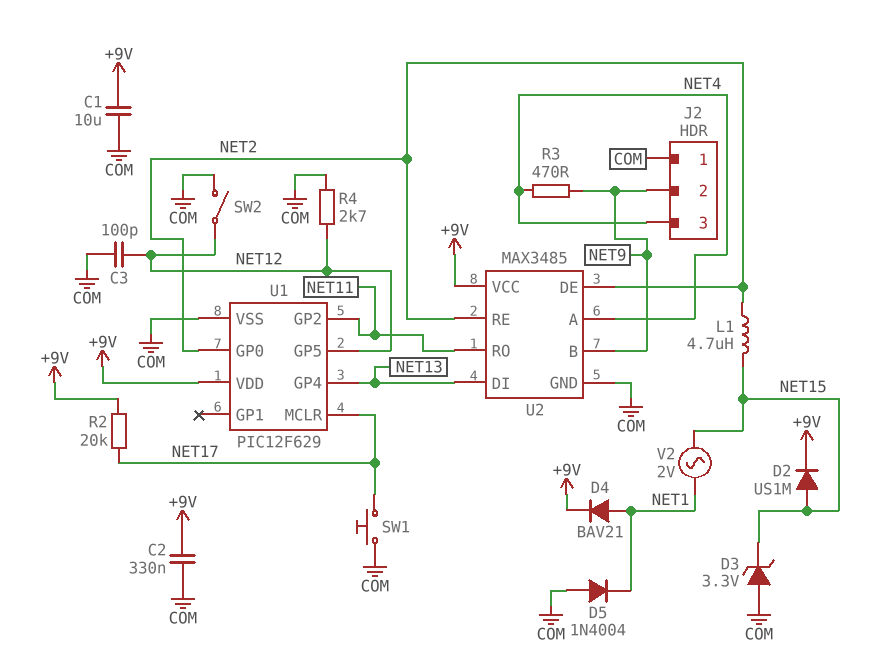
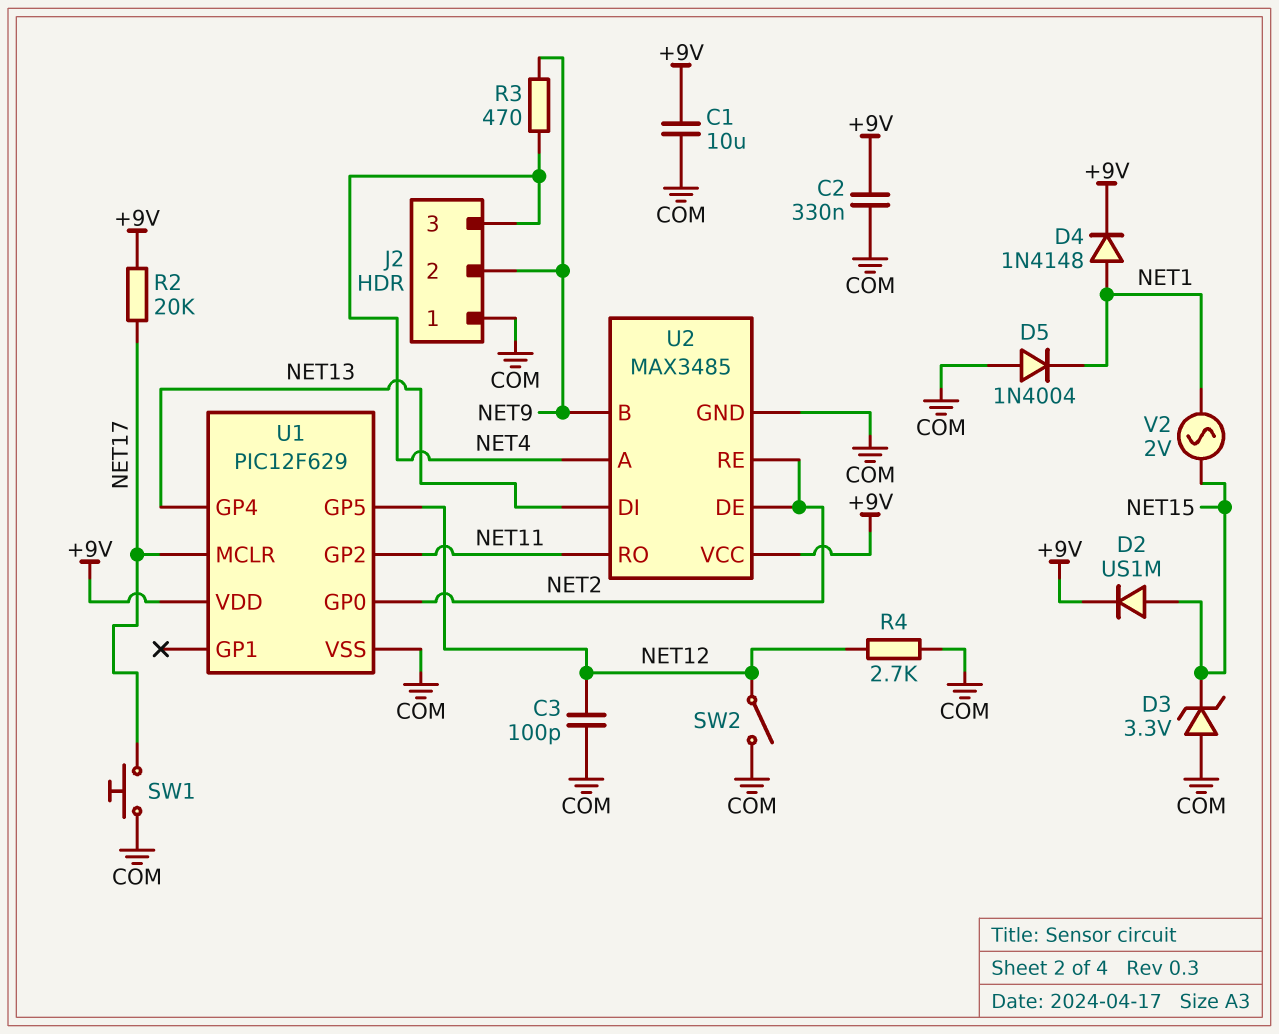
D4: diode BAV21 (A NET1, K +9V) -> diode 1N4148 (A NET1, K +9V)
L1: 4.7uH (NET2, NET15) -> none

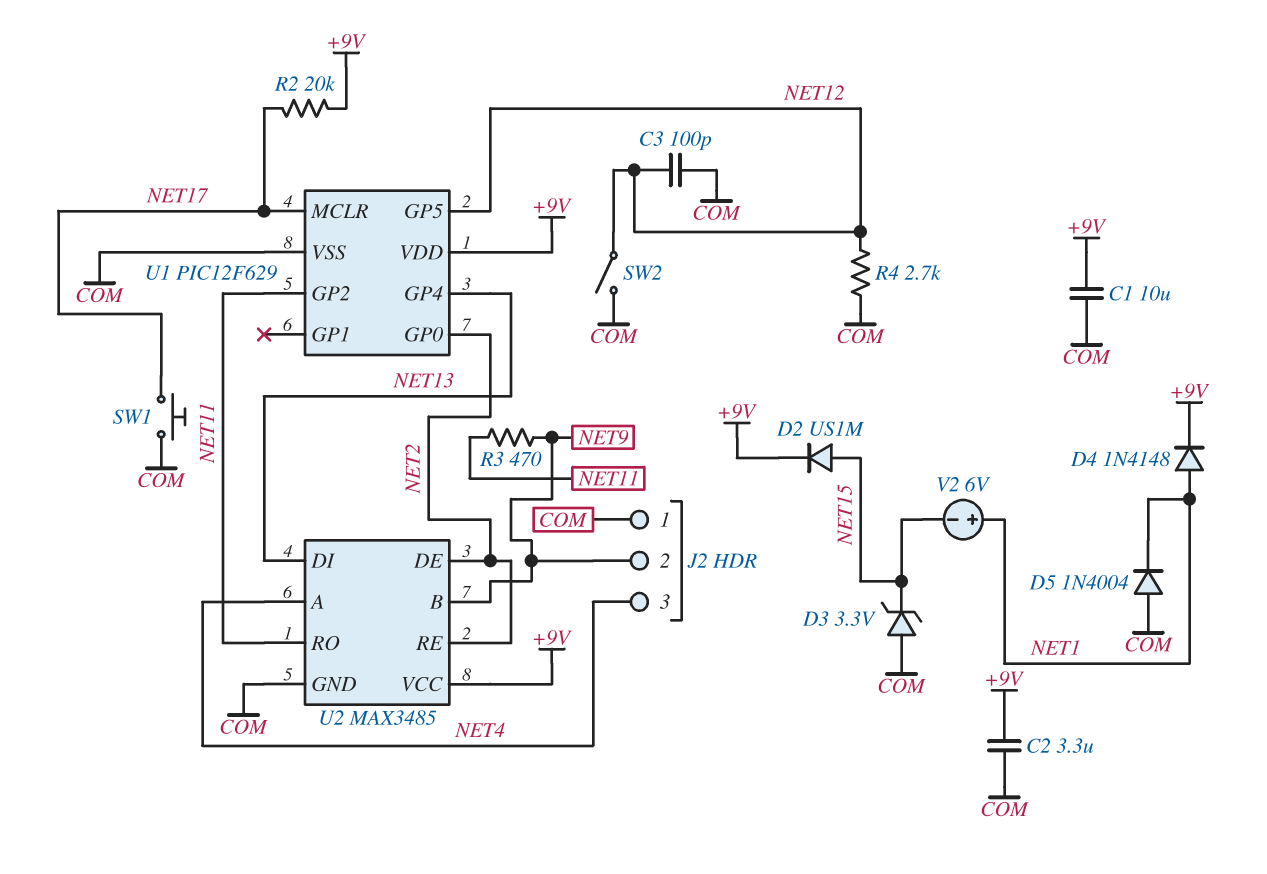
C2: 330nF (+9V, COM) -> 3.3uF (+9V, COM)
R3: 470 (NET4, NET9) -> 470 (NET9, NET11)
V2: AC 2V (NET1, NET15) -> 6V (plus NET1, minus NET15)

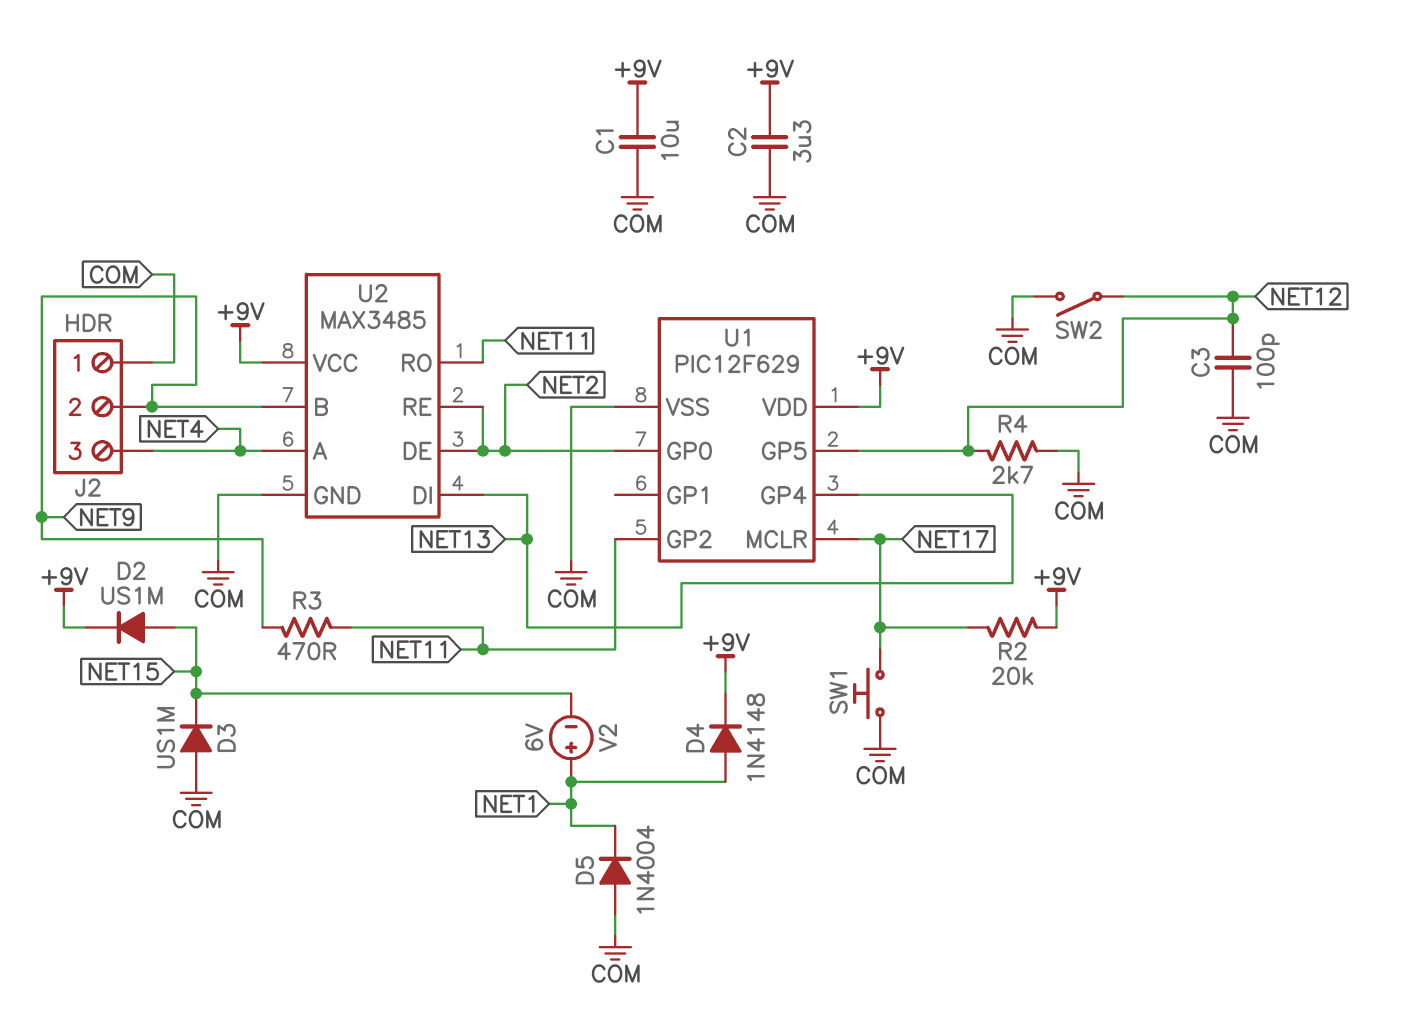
D3: zener 3.3V (A COM, K NET15) -> diode US1M (A COM, K NET15)

